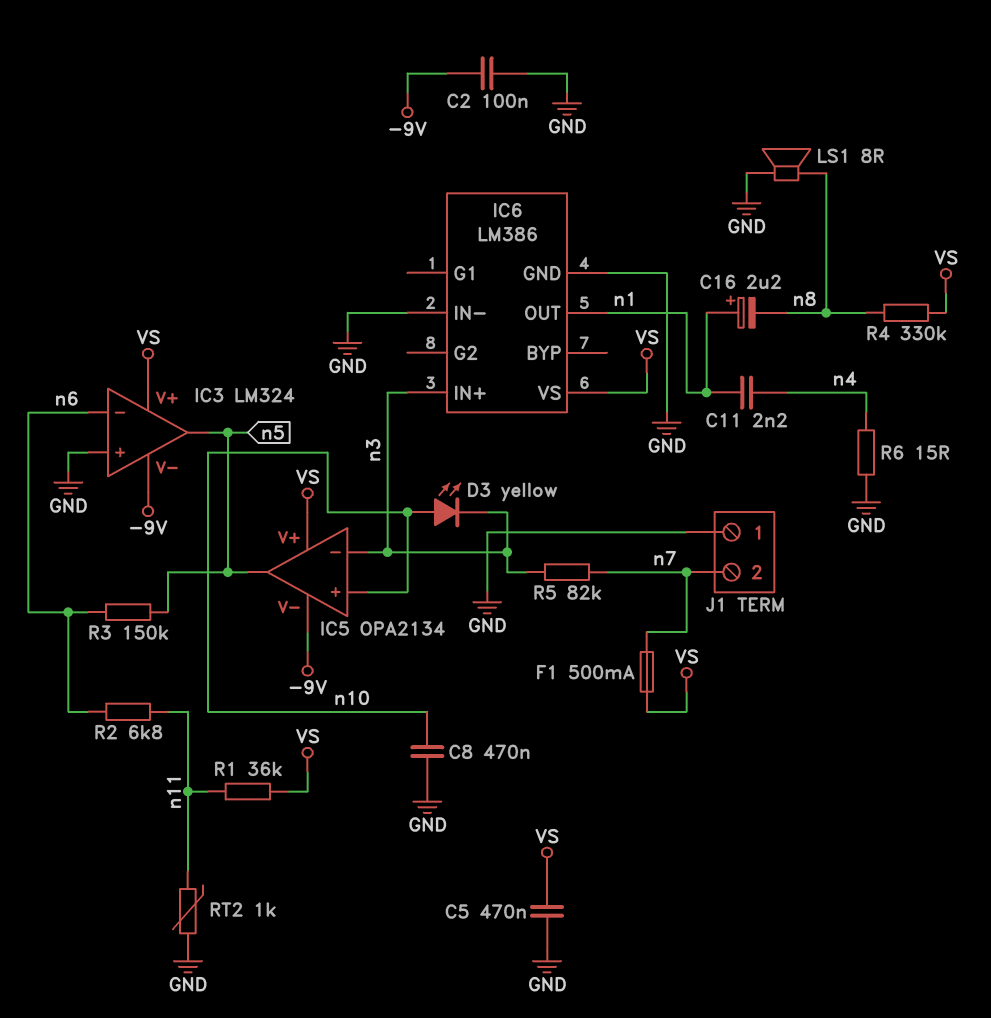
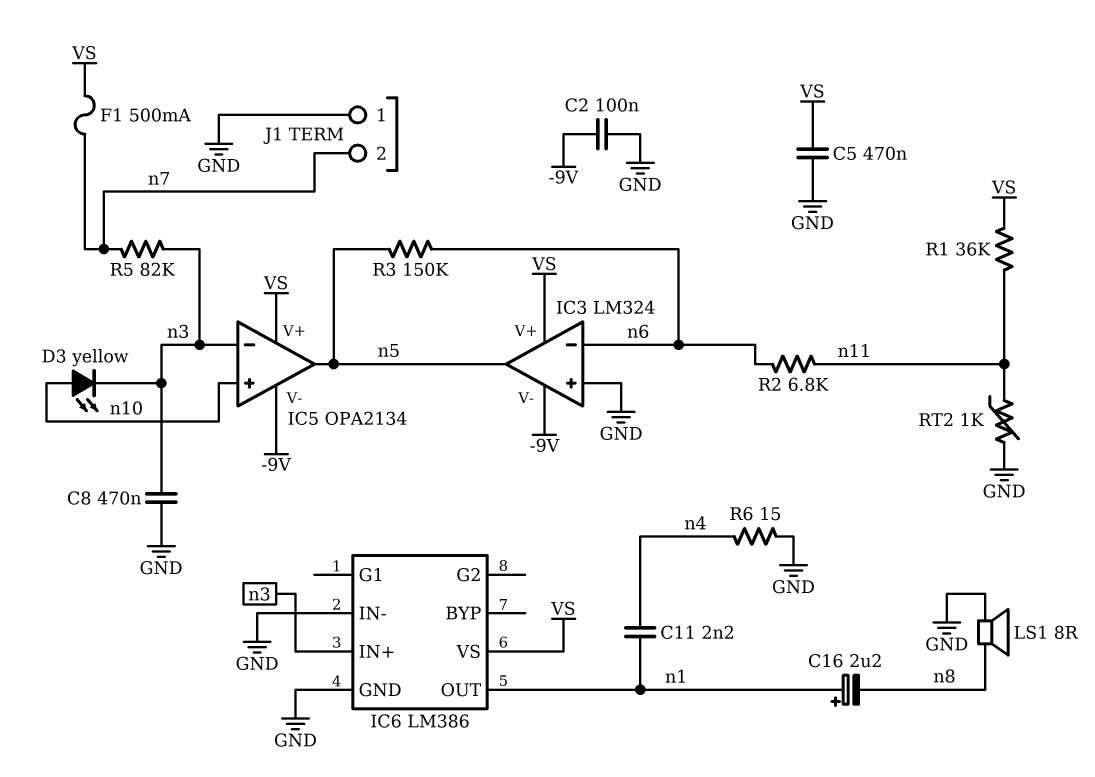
C8: 470nF (GND, n10) -> 470nF (GND, n3)
R4: 330k (VS, n8) -> none

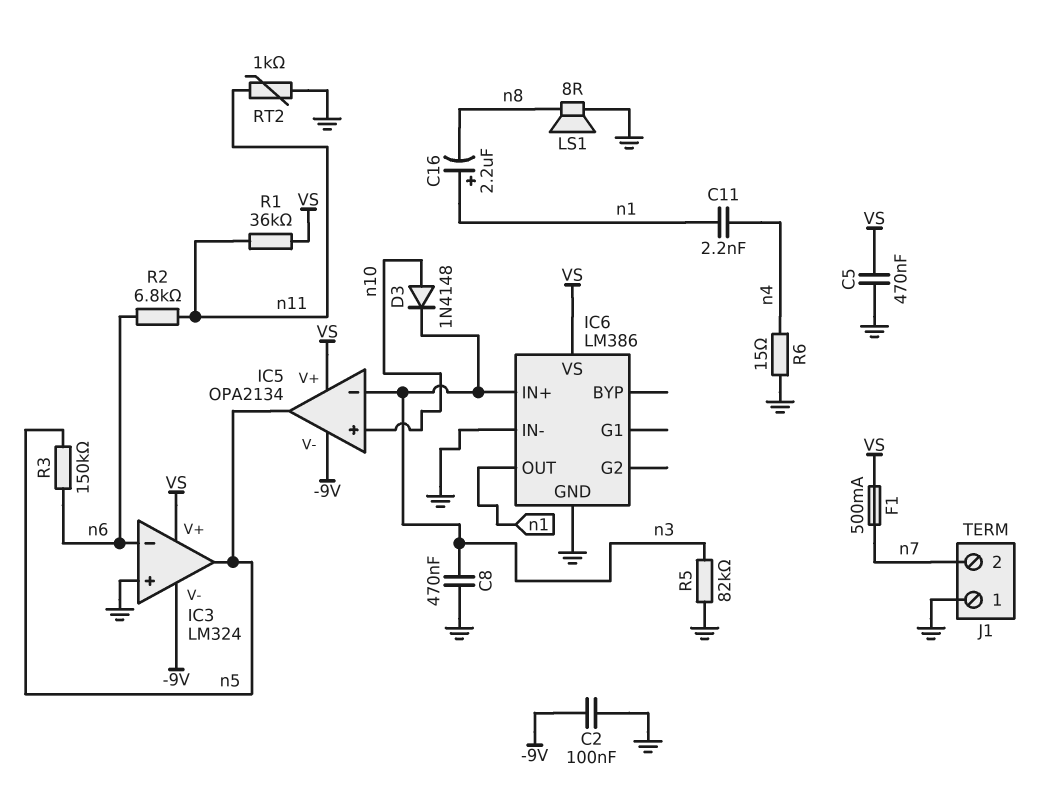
D3: LED yellow (A n10, K n3) -> diode 1N4148 (A n10, K n3)
R5: 82k (n3, n7) -> 82k (GND, n3)

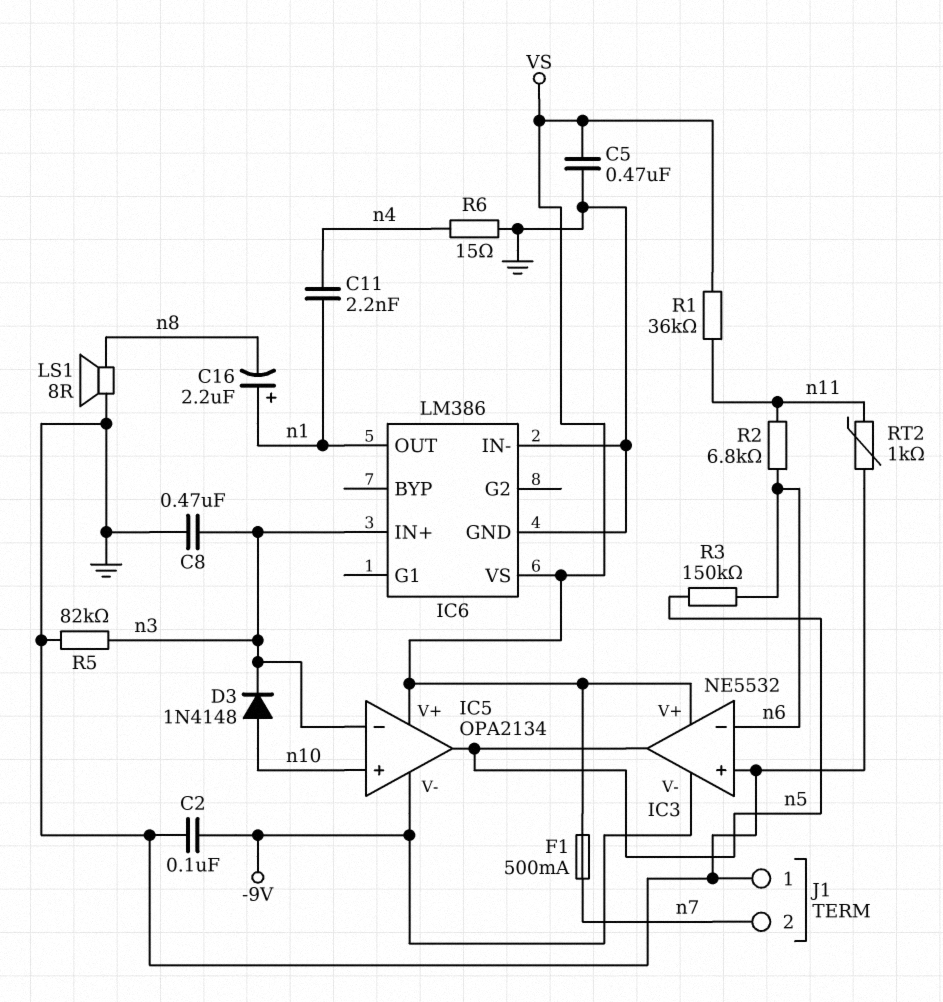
IC3: LM324 -> NE5532

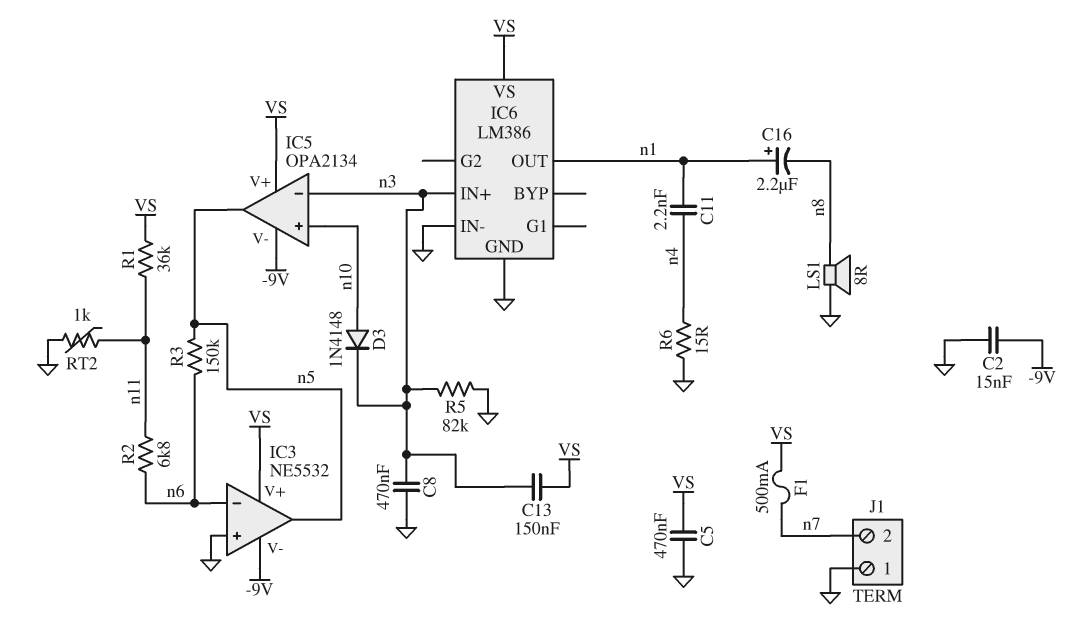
C2: 100nF (-9V, GND) -> 15nF (-9V, GND)
C13: none -> 150nF (VS, n3)

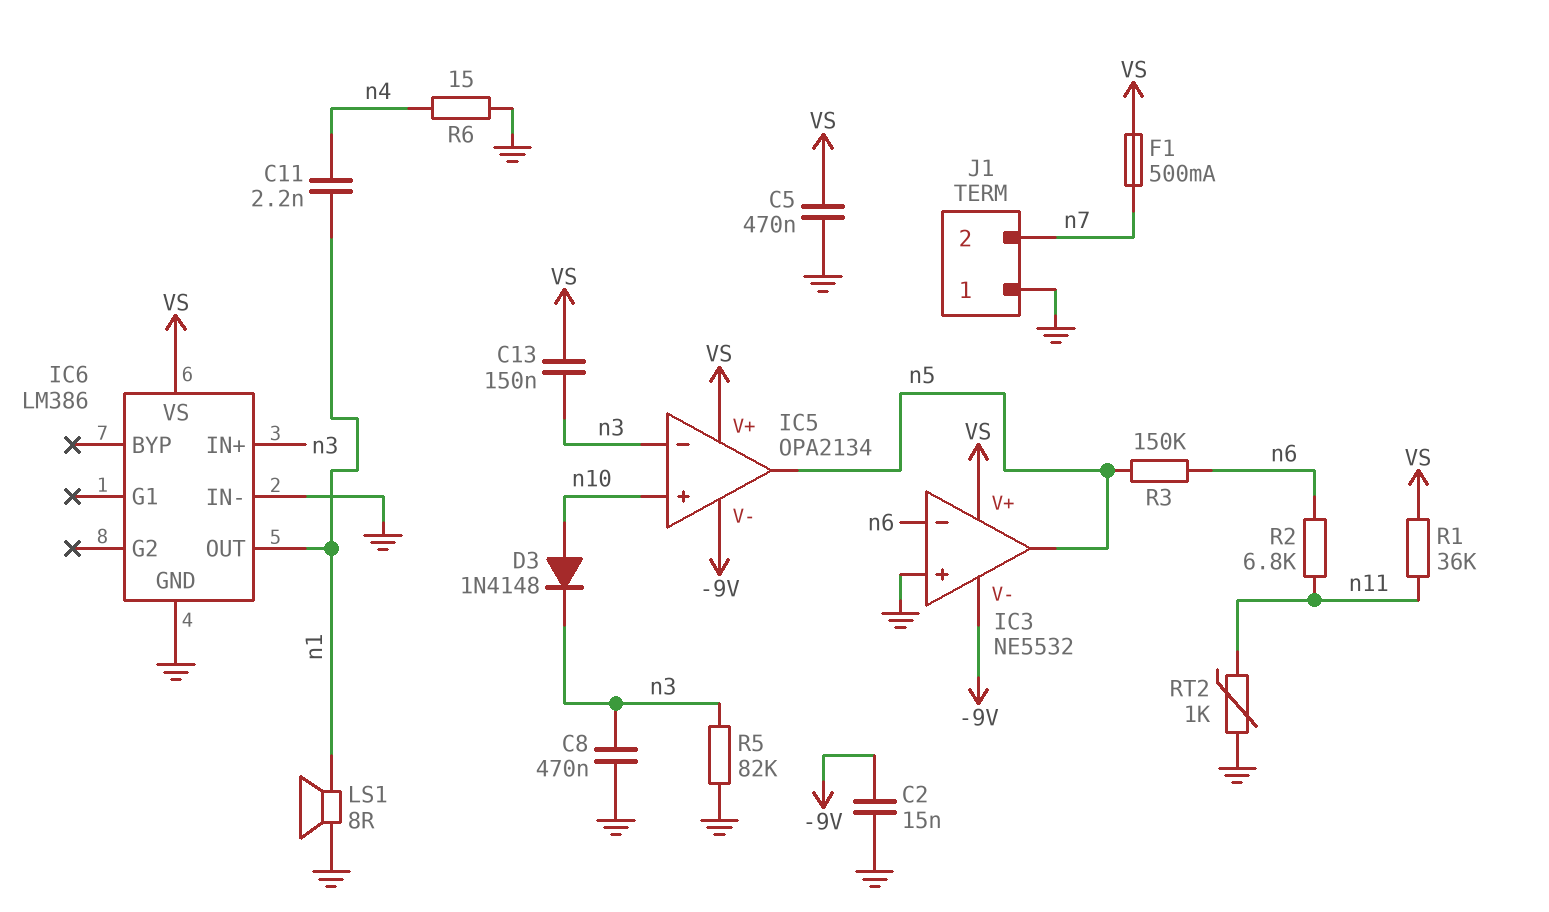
C16: 2.2uF (plus n1, minus n8) -> none
LS1: speaker 8R (GND, n8) -> speaker 8R (GND, n1)

